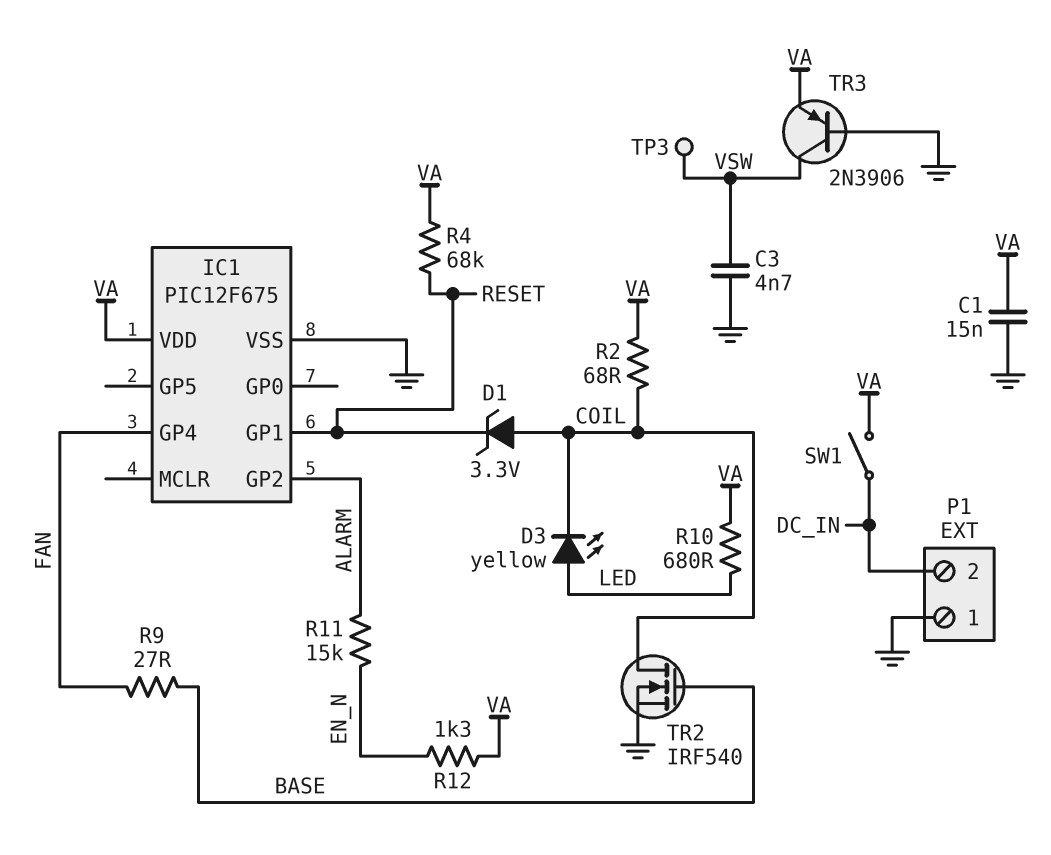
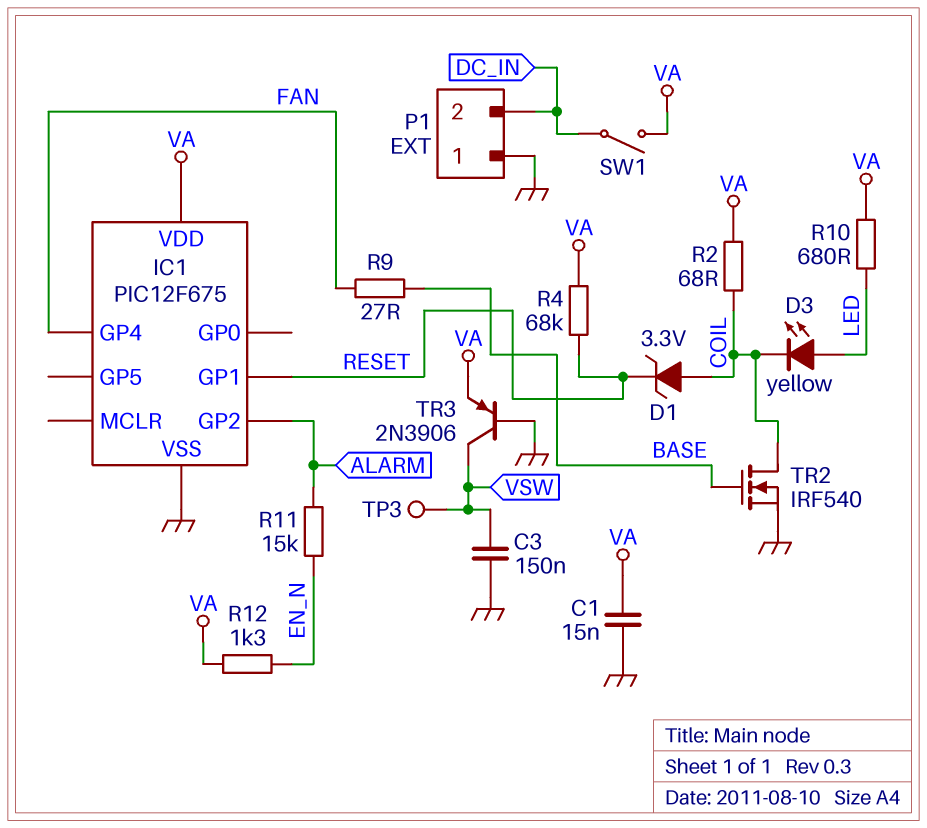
C3: 4.7nF (GND, VSW) -> 150nF (GND, VSW)

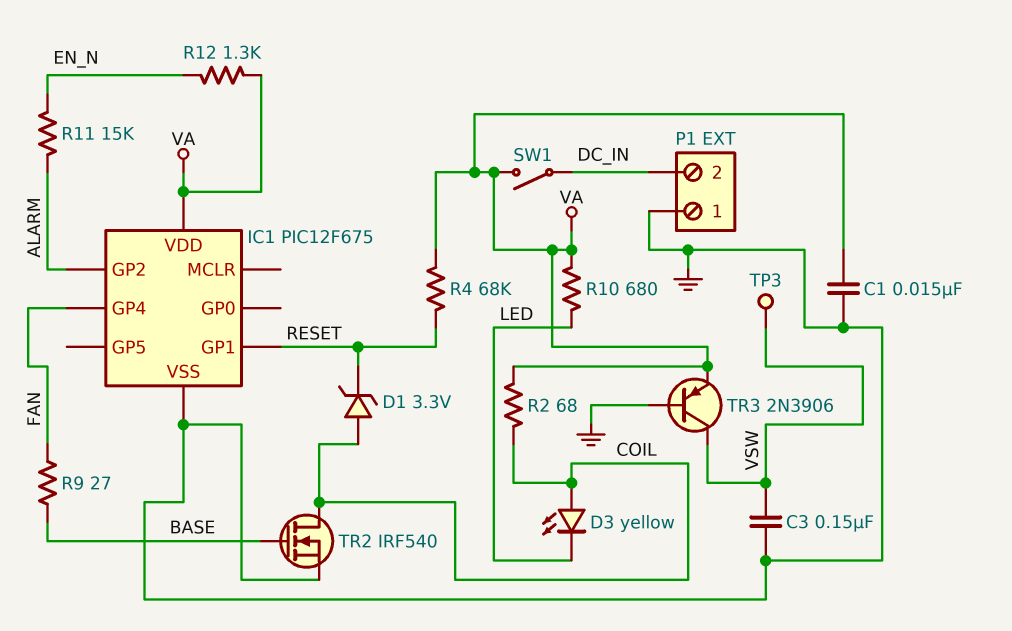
D3: LED yellow (A LED, K COIL) -> LED yellow (A COIL, K LED)

